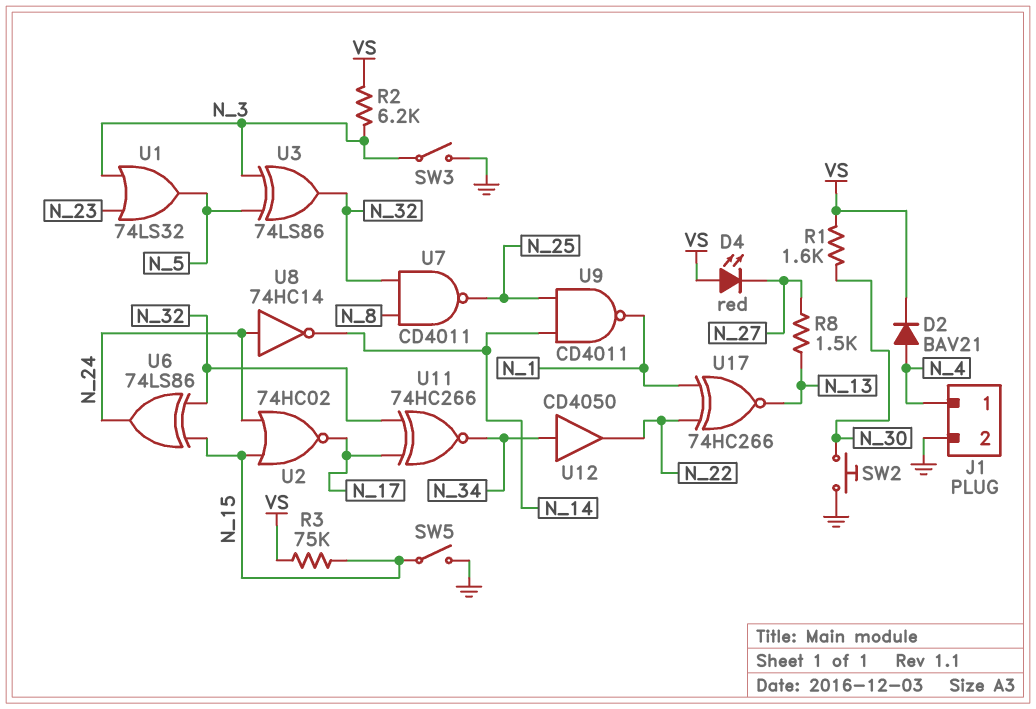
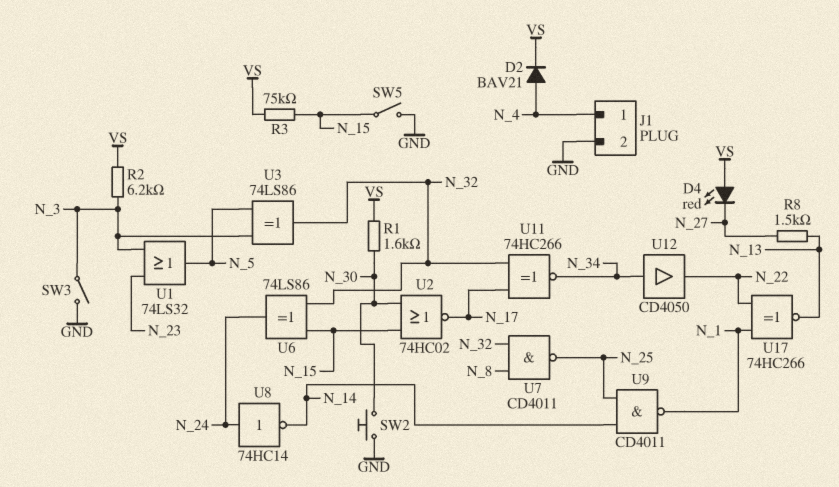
U2: NOR 74HC02 (in N_15, in N_24, out N_17) -> NOR 74HC02 (in N_15, in N_30, out N_17)

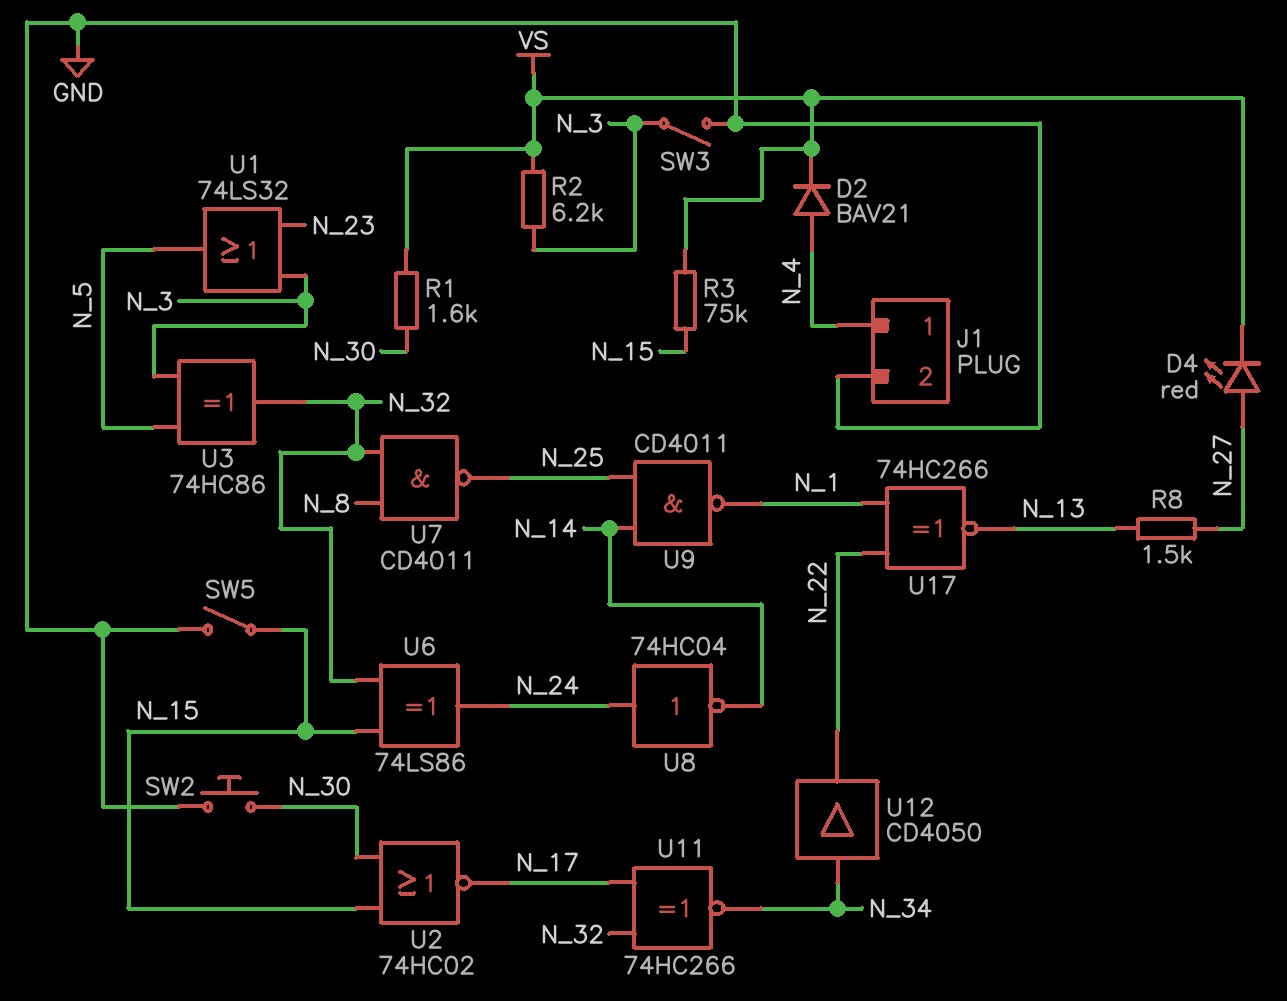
D4: LED red (A VS, K N_27) -> LED red (A N_27, K VS)
U3: XOR 74LS86 (in N_3, in N_5, out N_32) -> XOR 74HC86 (in N_3, in N_5, out N_32)
U8: NOT 74HC14 (in N_24, out N_14) -> NOT 74HC04 (in N_24, out N_14)

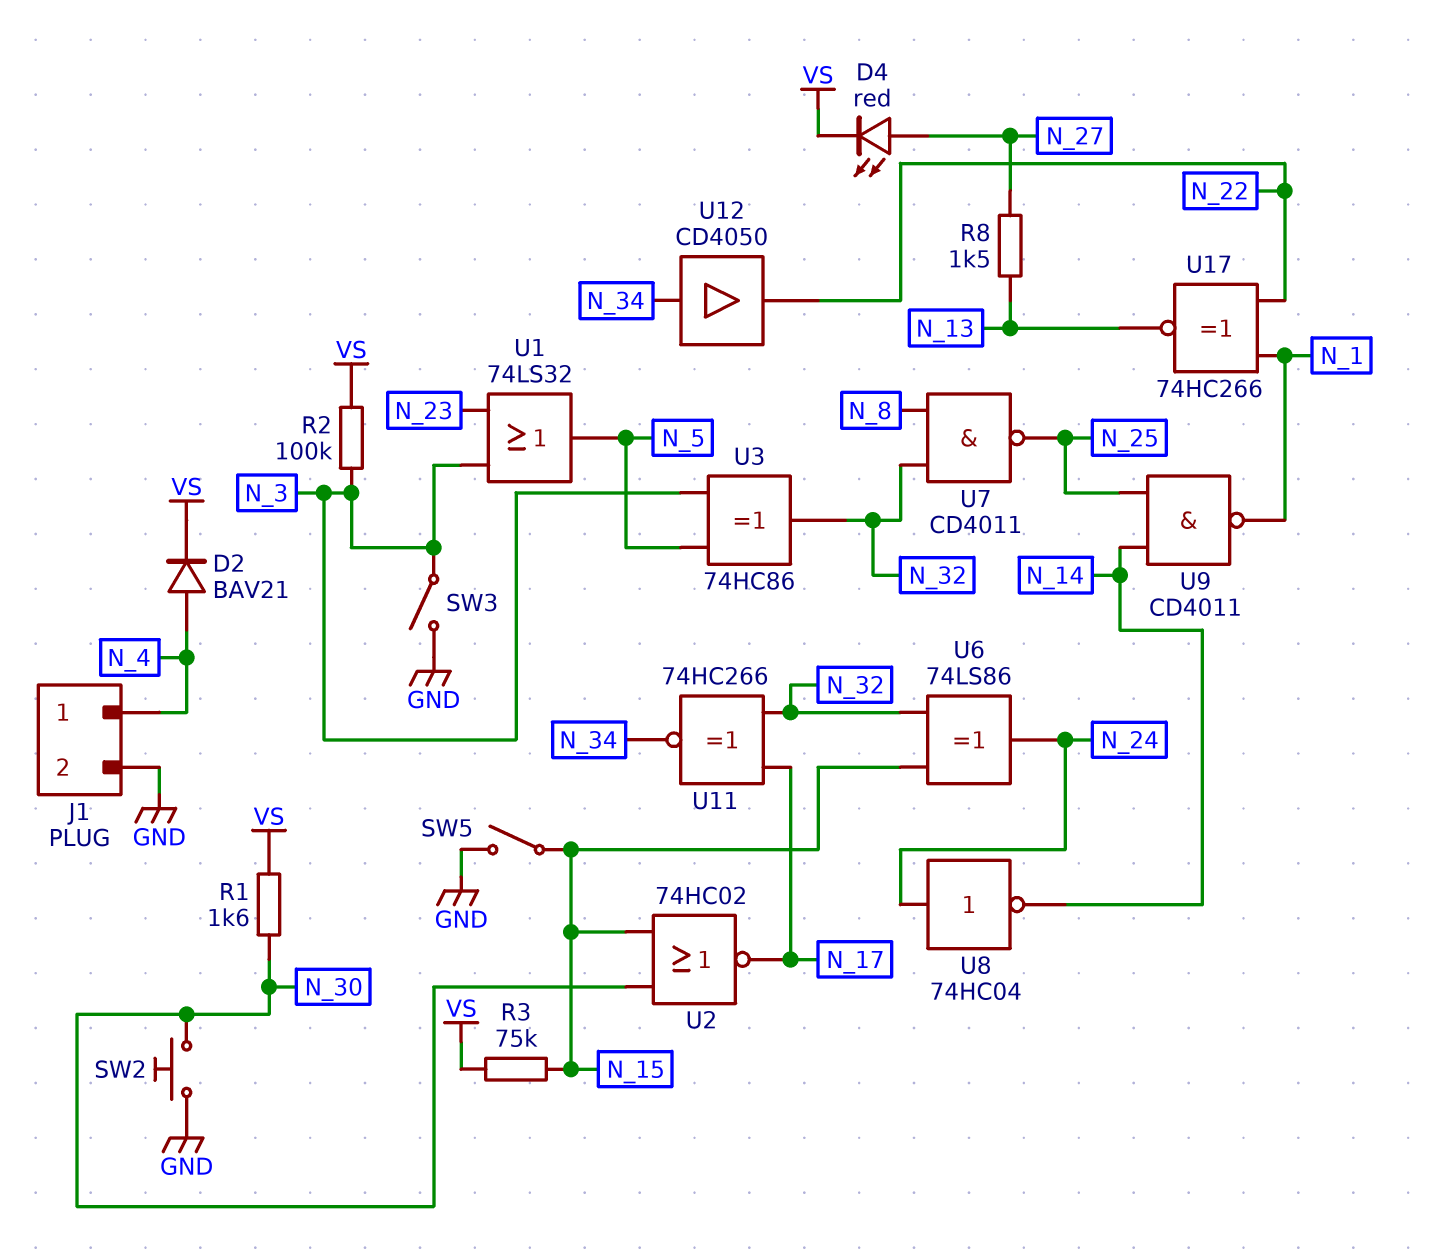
R2: 6.2k (N_3, VS) -> 100k (N_3, VS)

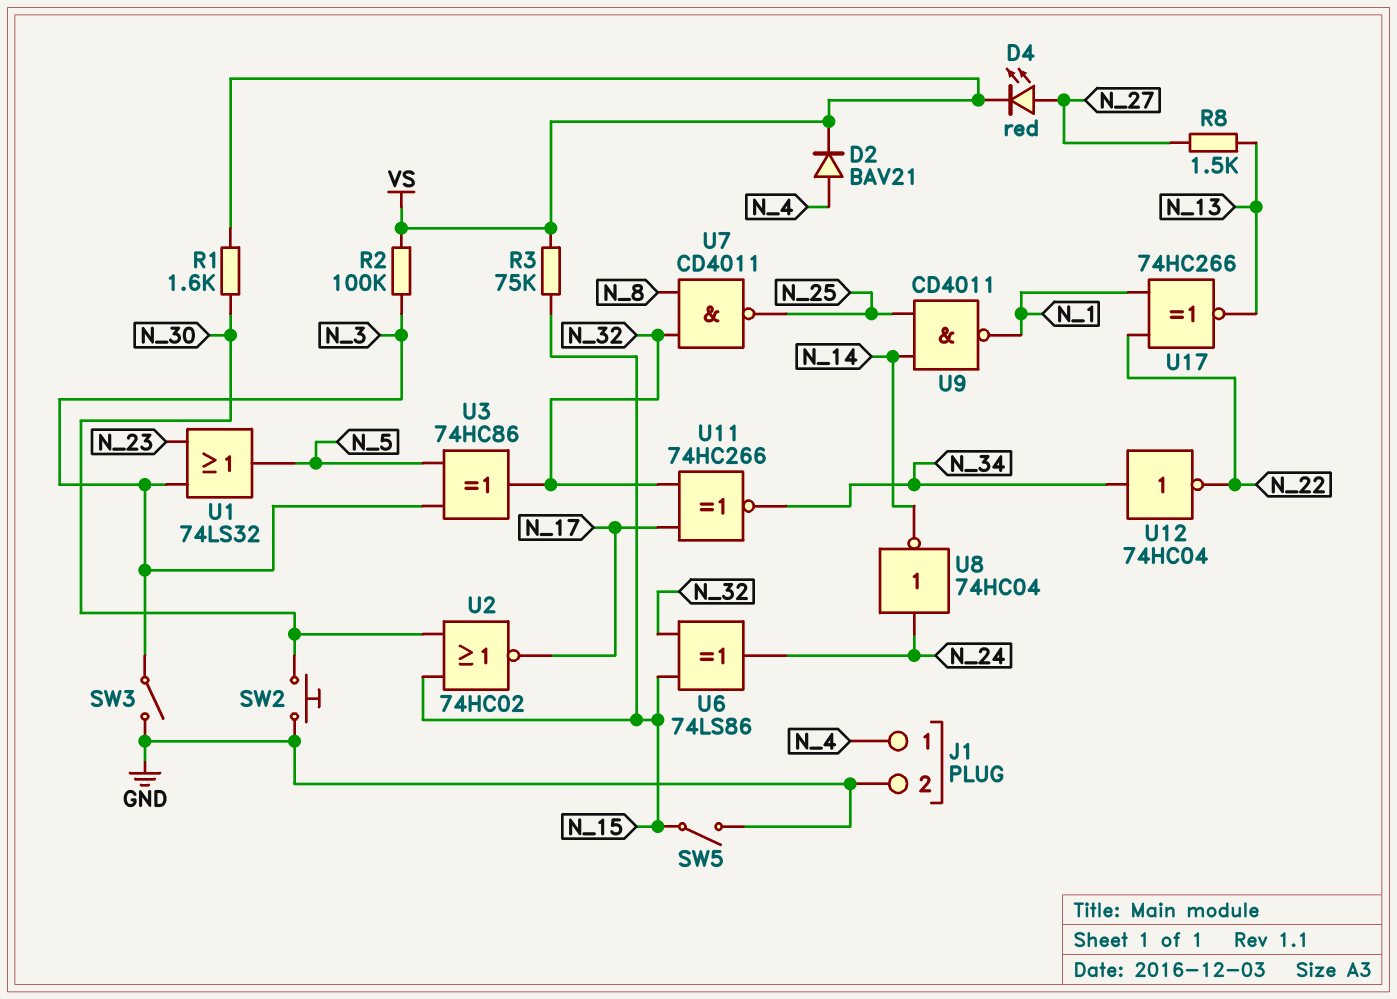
U12: buffer CD4050 (in N_34, out N_22) -> NOT 74HC04 (in N_34, out N_22)

